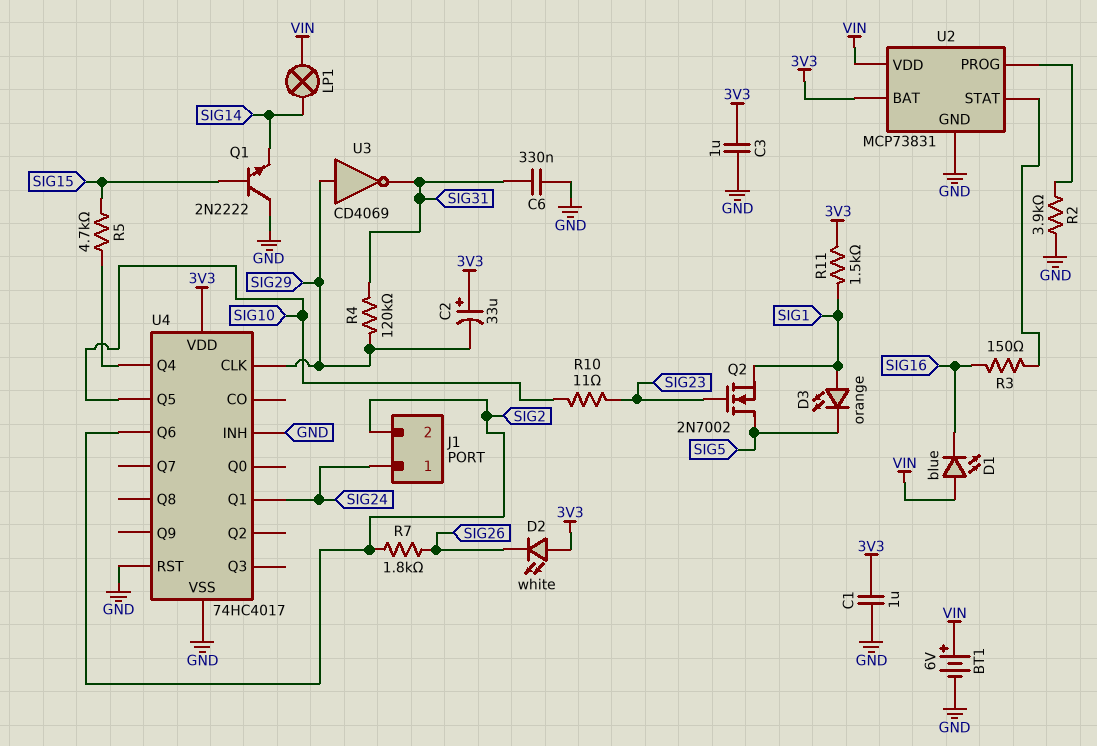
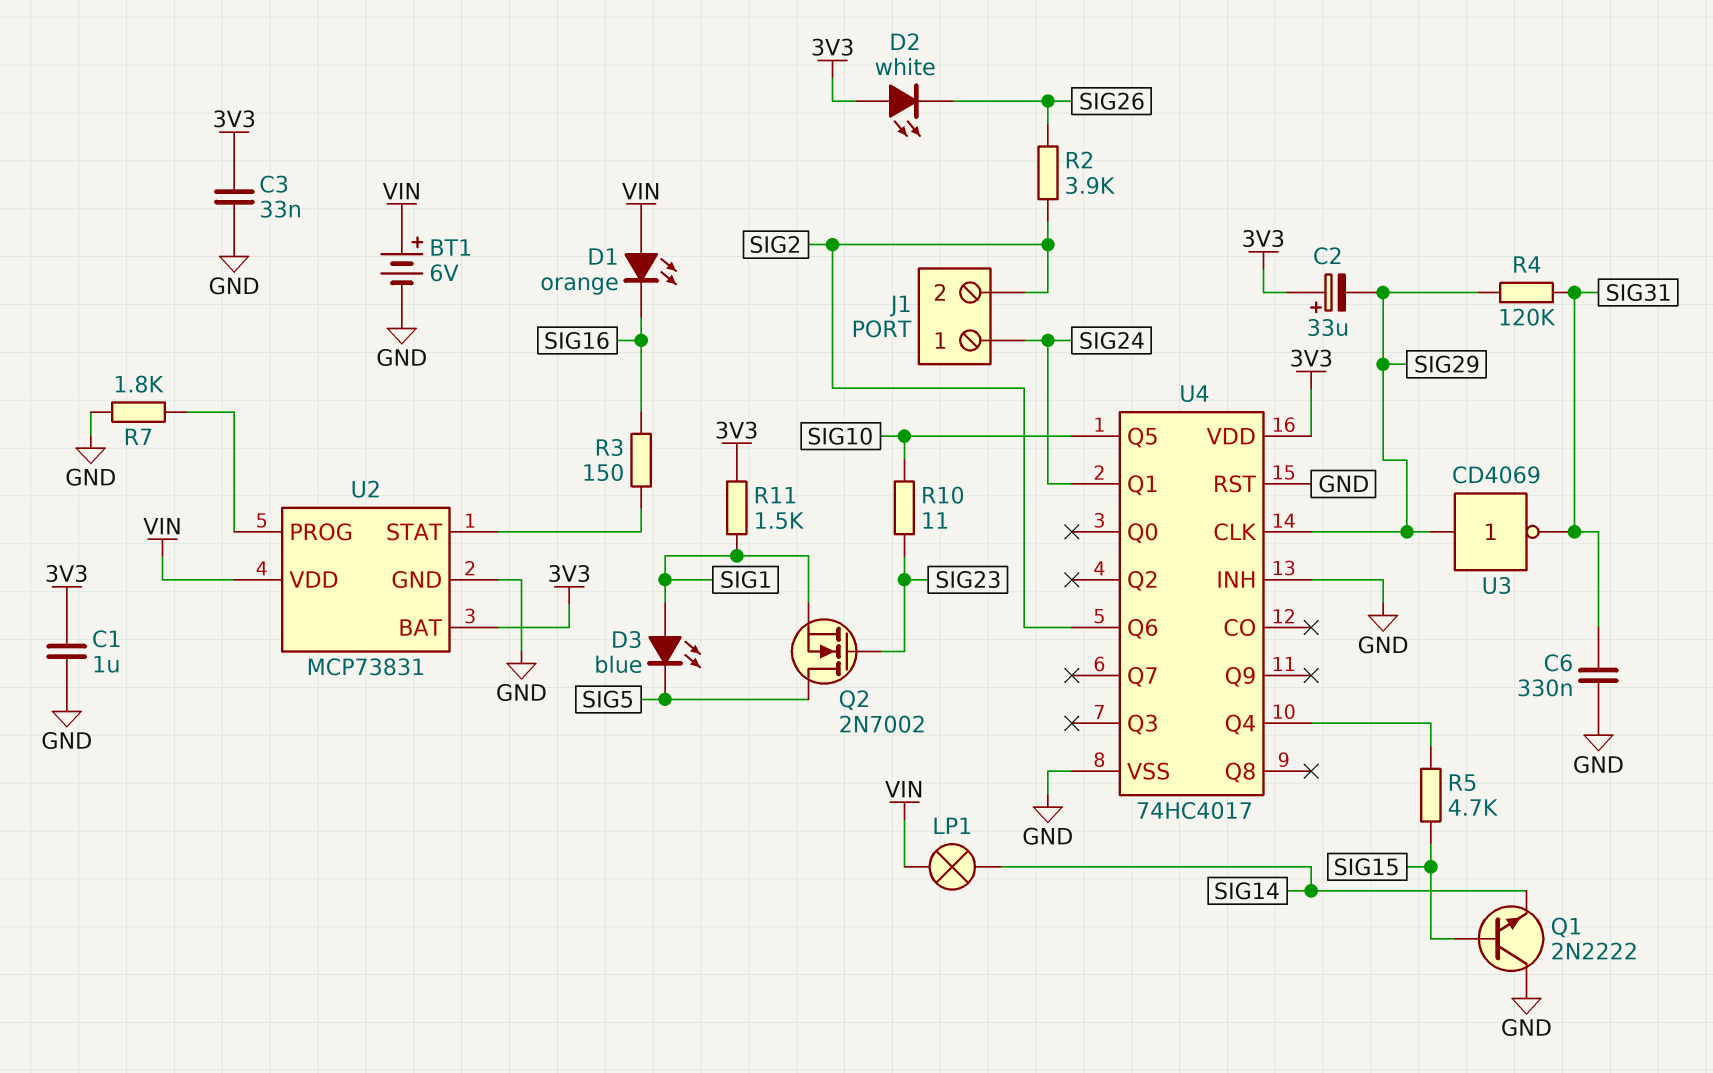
C3: 1uF (3V3, GND) -> 33nF (3V3, GND)
D1: LED blue (A VIN, K SIG16) -> LED orange (A VIN, K SIG16)
D3: LED orange (A SIG1, K SIG5) -> LED blue (A SIG1, K SIG5)
R2: 3.9k (GND, U2/PROG) -> 3.9k (SIG2, SIG26)
R7: 1.8k (SIG2, SIG26) -> 1.8k (GND, U2/PROG)

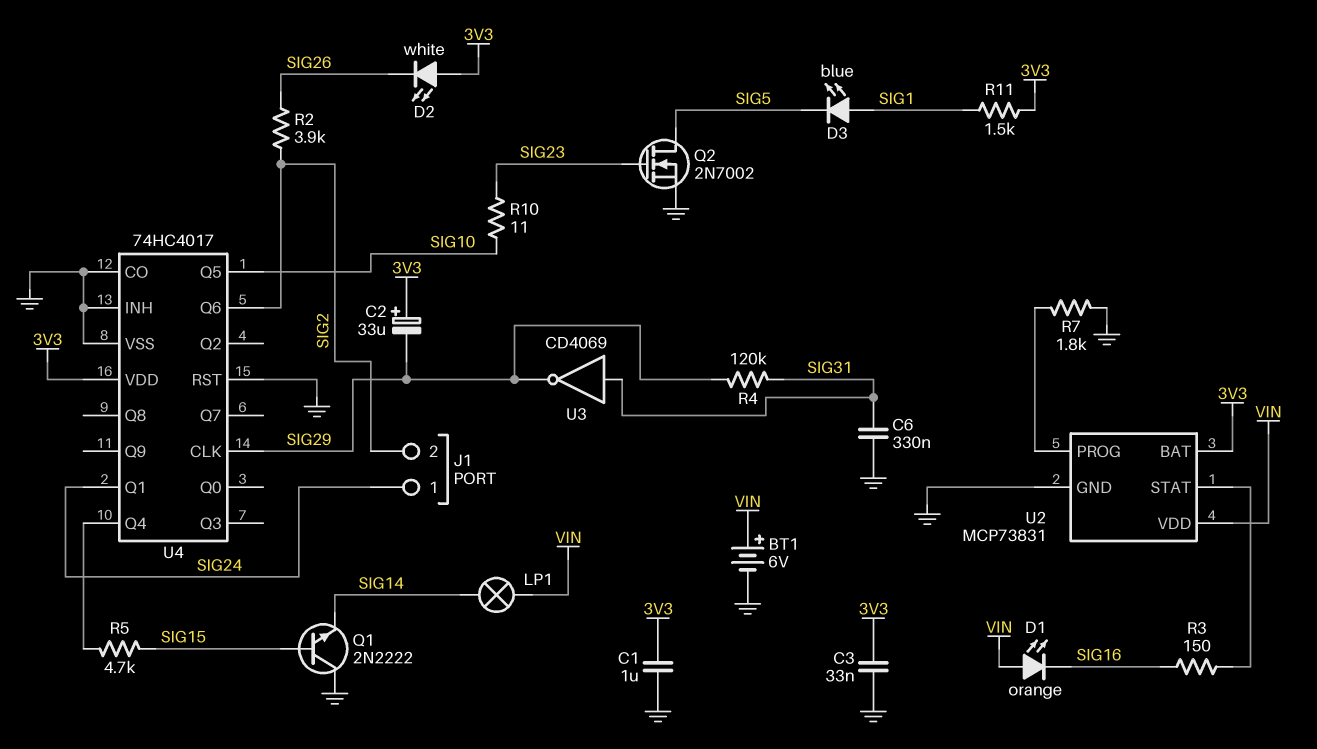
Q2: NMOS 2N7002 (G SIG23, D SIG5, S SIG1) -> NMOS 2N7002 (G SIG23, D SIG5, S GND)
U3: NOT CD4069 (in SIG29, out SIG31) -> NOT CD4069 (in SIG31, out SIG29)
U4 pin CO: none -> GND

